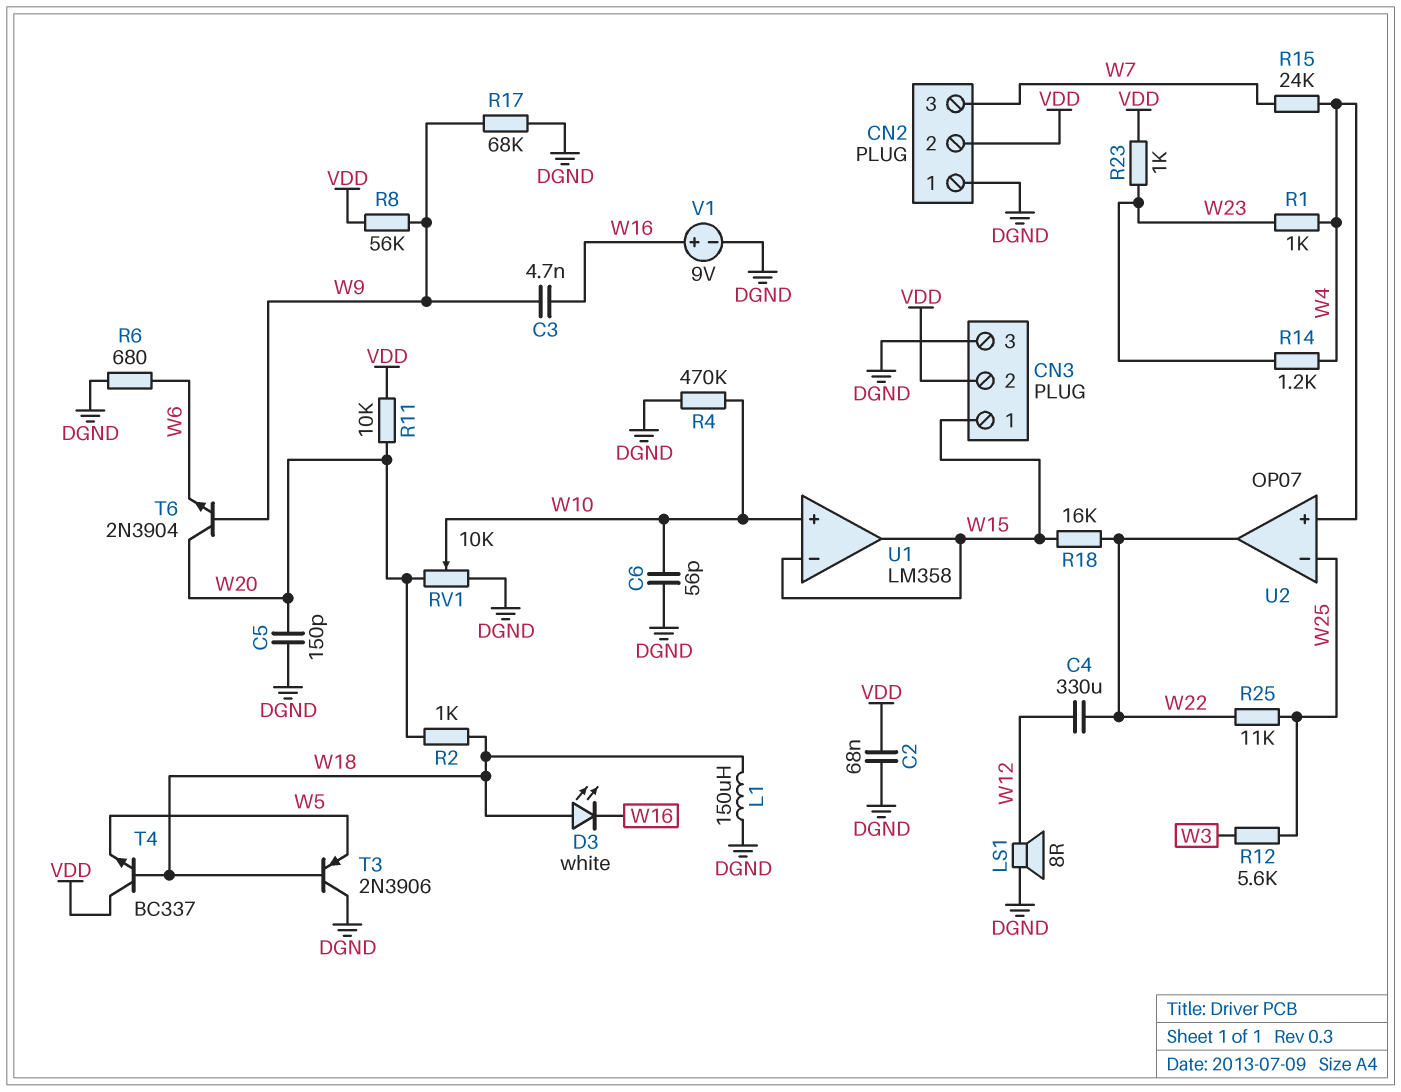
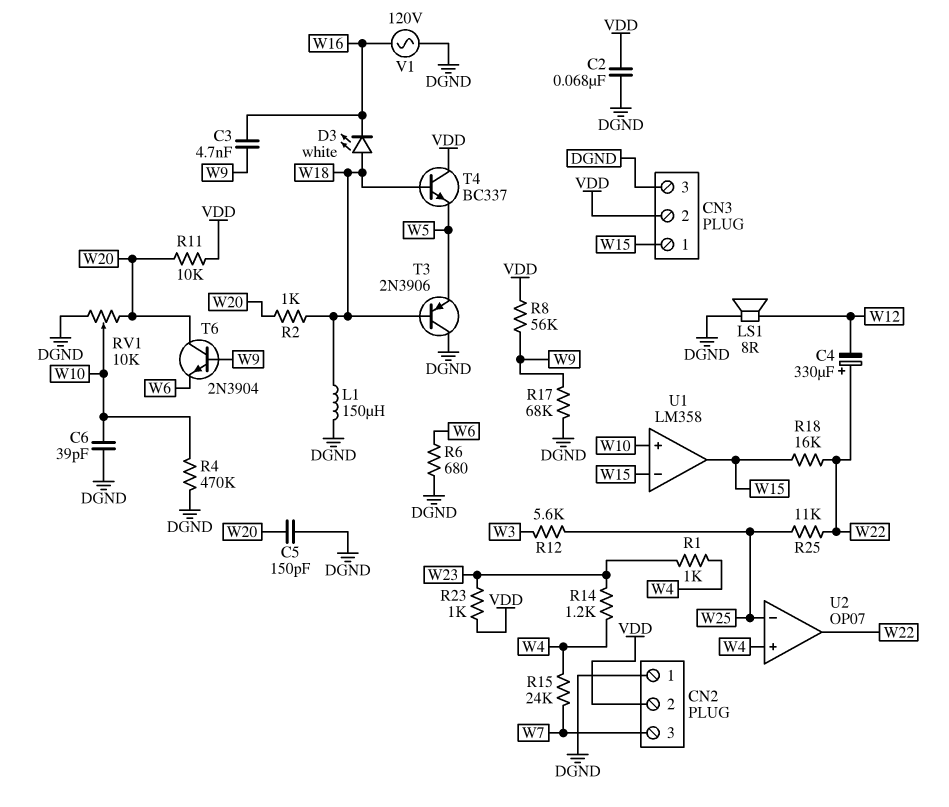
C4: 330uF (W12, W22) -> 330uF (plus W22, minus W12)
C6: 56pF (DGND, W10) -> 39pF (DGND, W10)
V1: 9V (plus W16, minus DGND) -> AC 120V (DGND, W16)

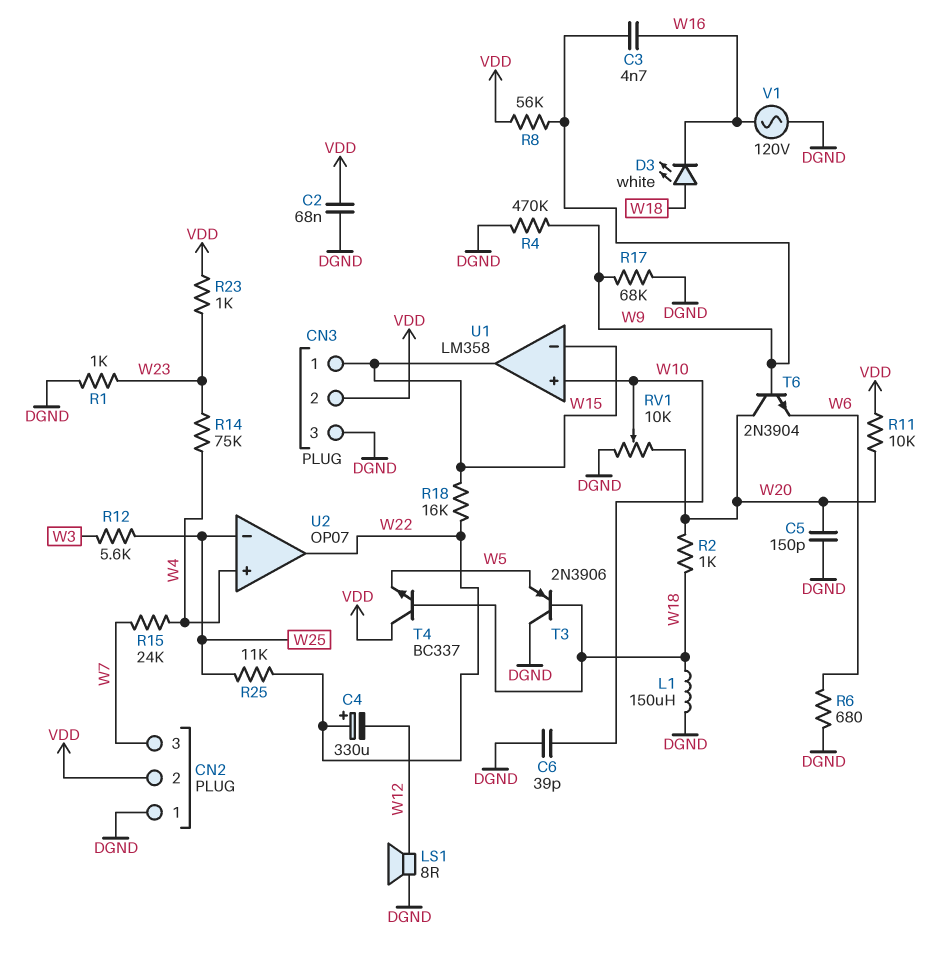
R1: 1k (W4, W23) -> 1k (DGND, W23)
R4: 470k (DGND, W10) -> 470k (DGND, W9)
R14: 1.2k (W4, W23) -> 75k (W4, W23)

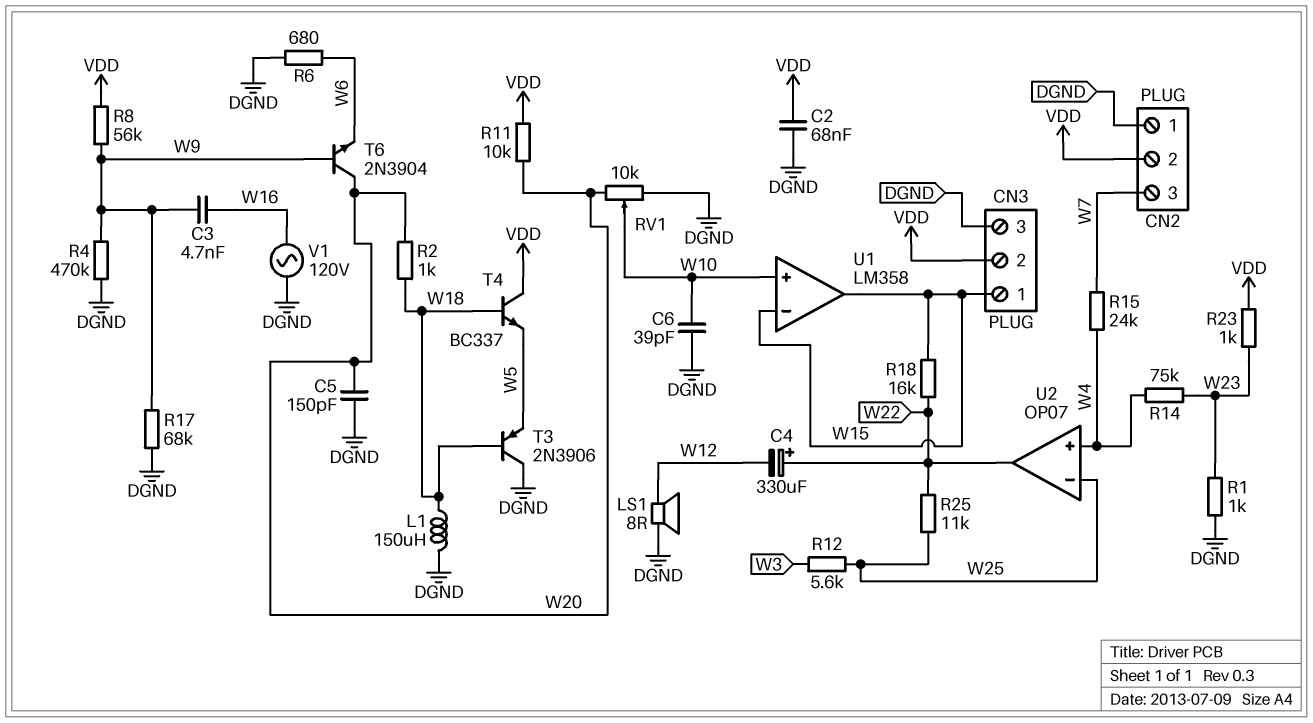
D3: LED white (A W18, K W16) -> none

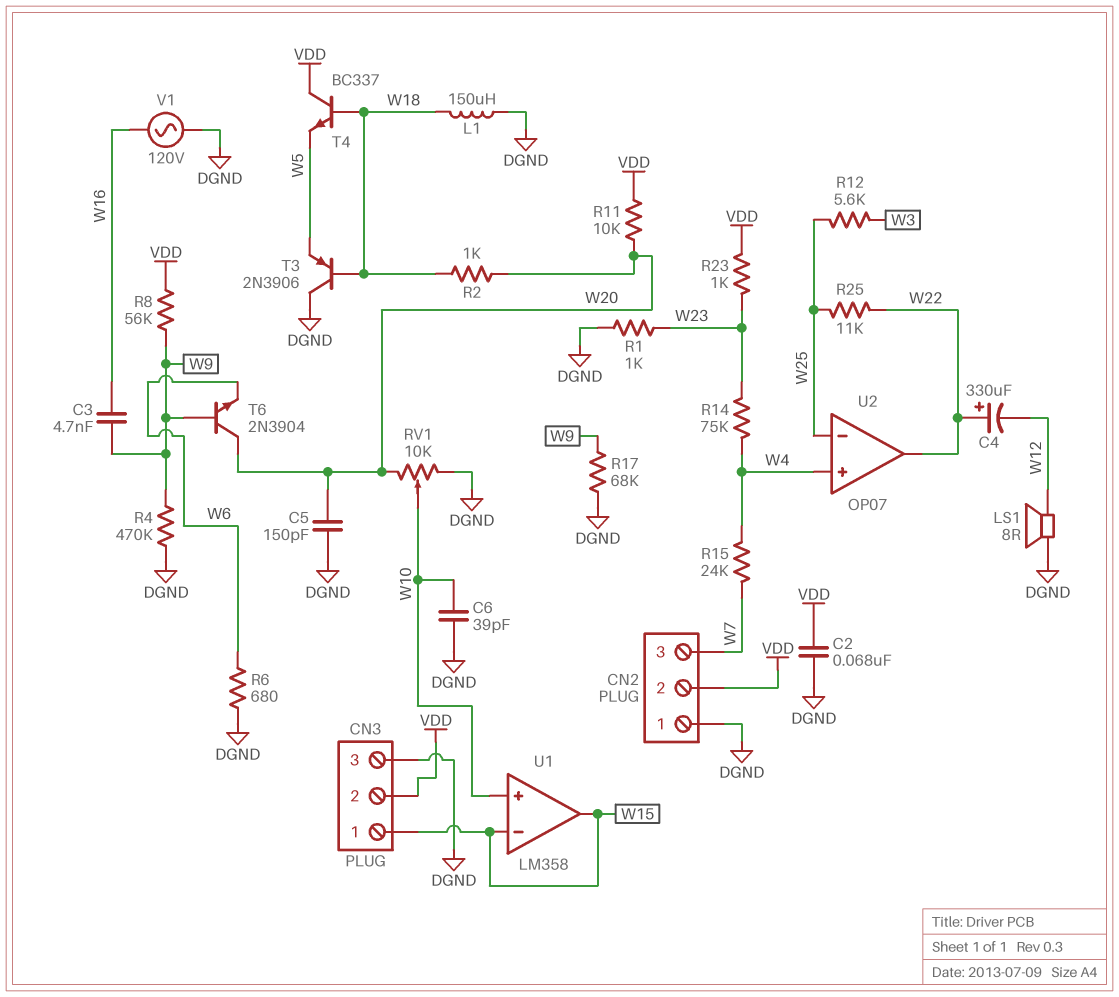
R18: 16k (W15, W22) -> none

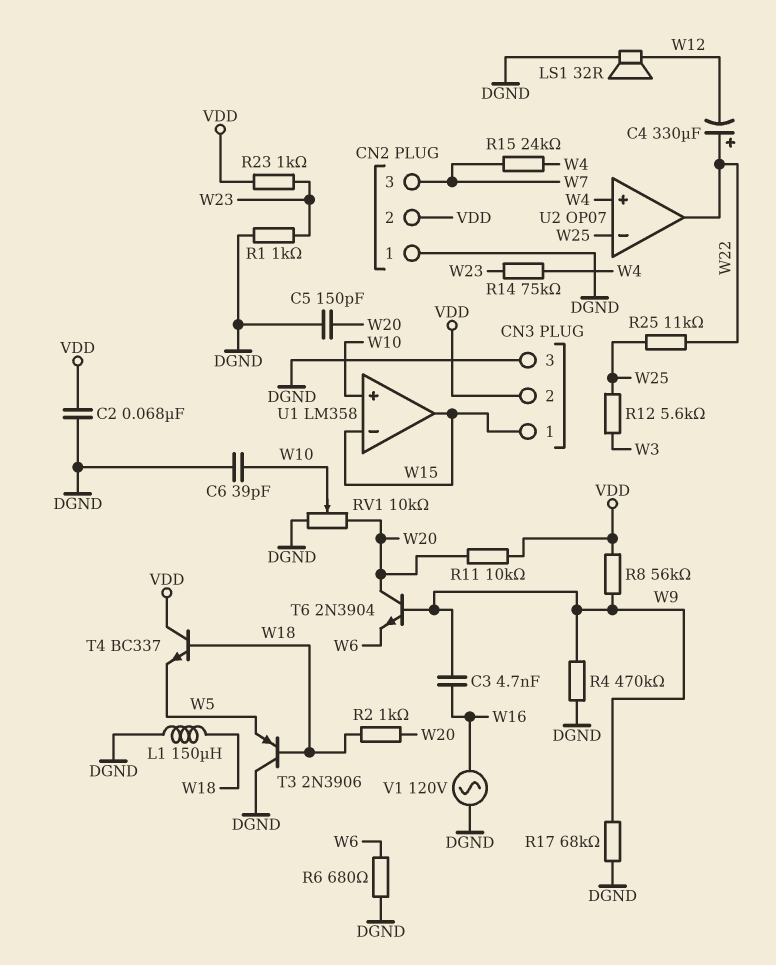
LS1: speaker 8R (DGND, W12) -> speaker 32R (DGND, W12)

